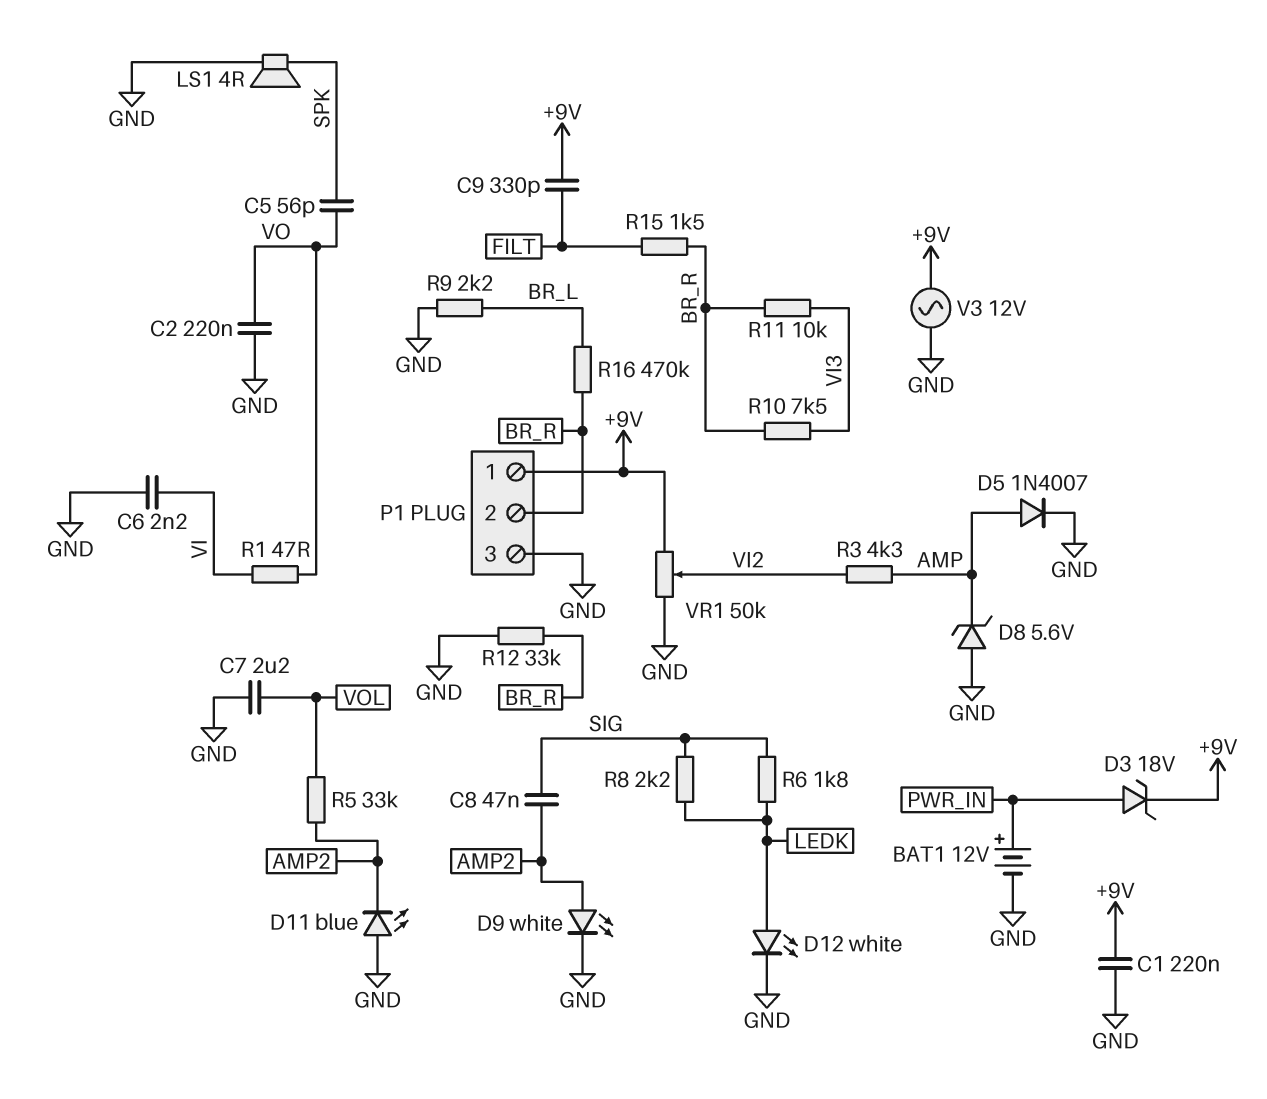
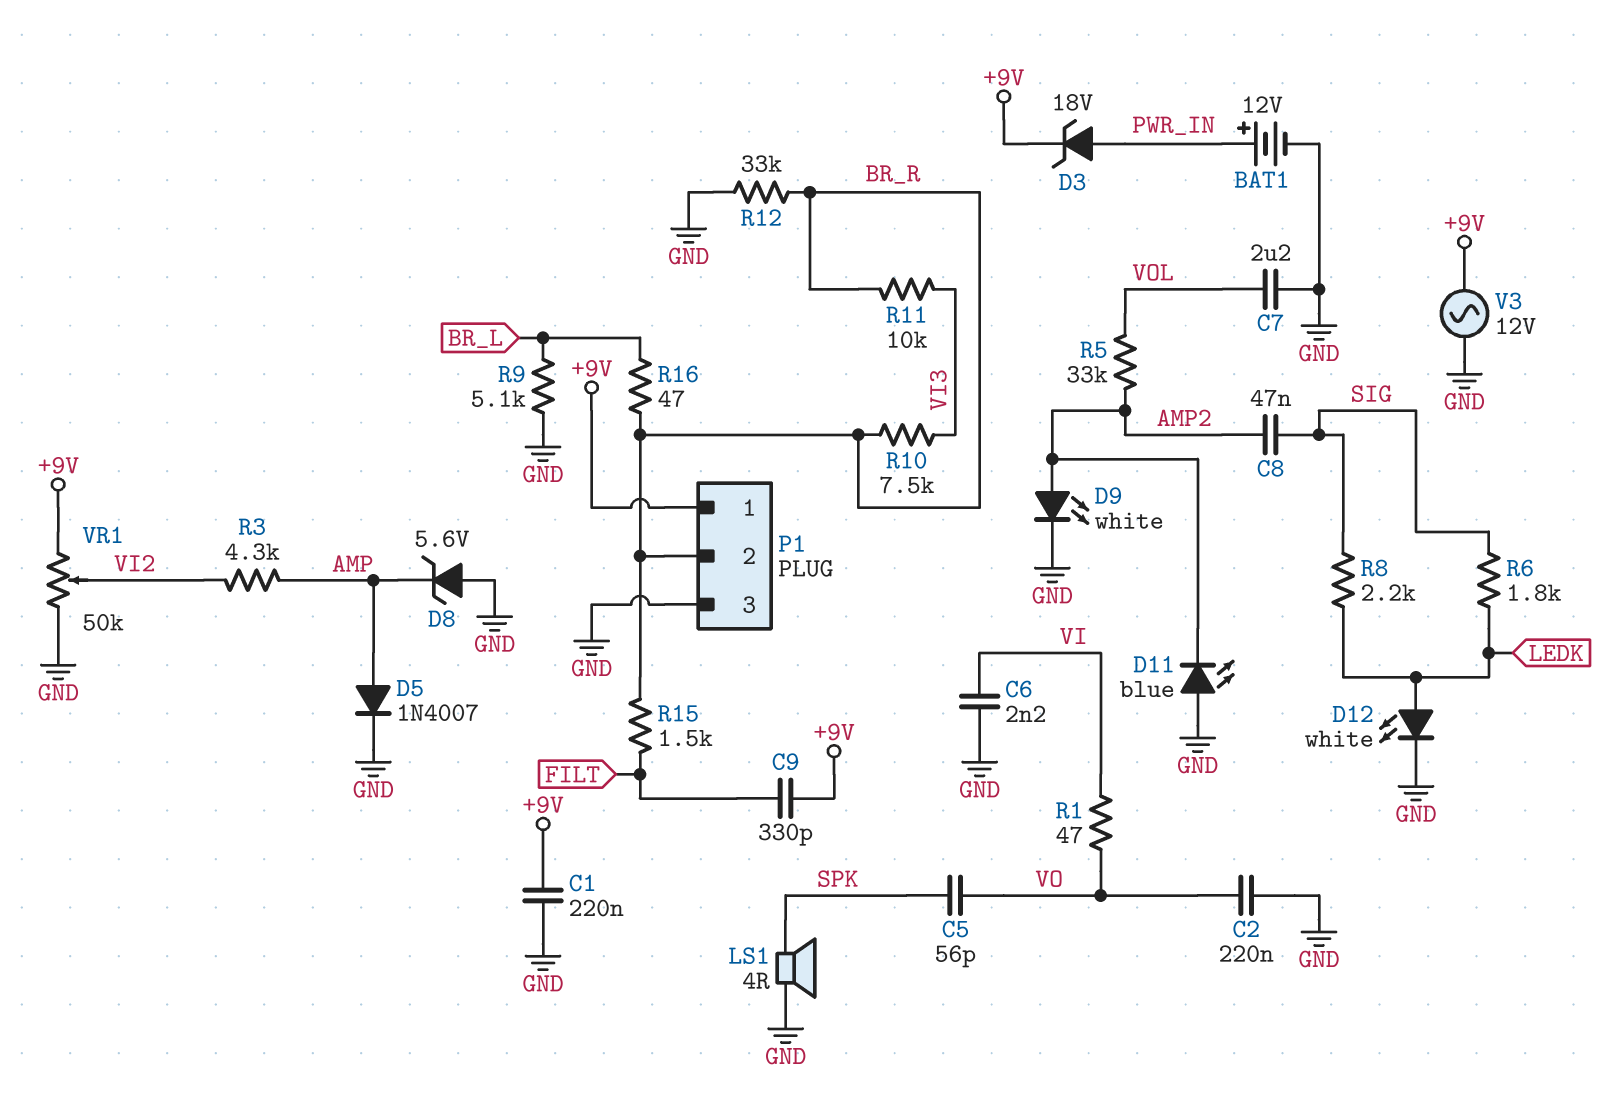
R9: 2.2k (BR_L, GND) -> 5.1k (BR_L, GND)
R16: 470k (BR_L, BR_R) -> 47 (BR_L, BR_R)

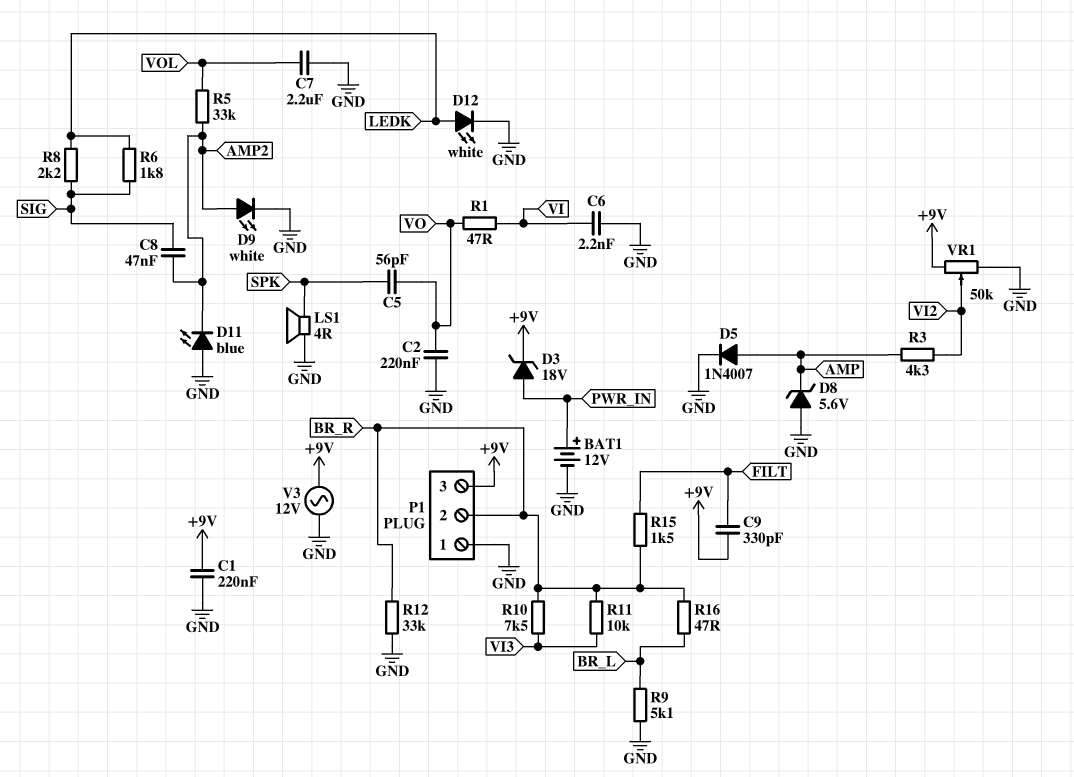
P1 pin 1: +9V -> GND
P1 pin 3: GND -> +9V

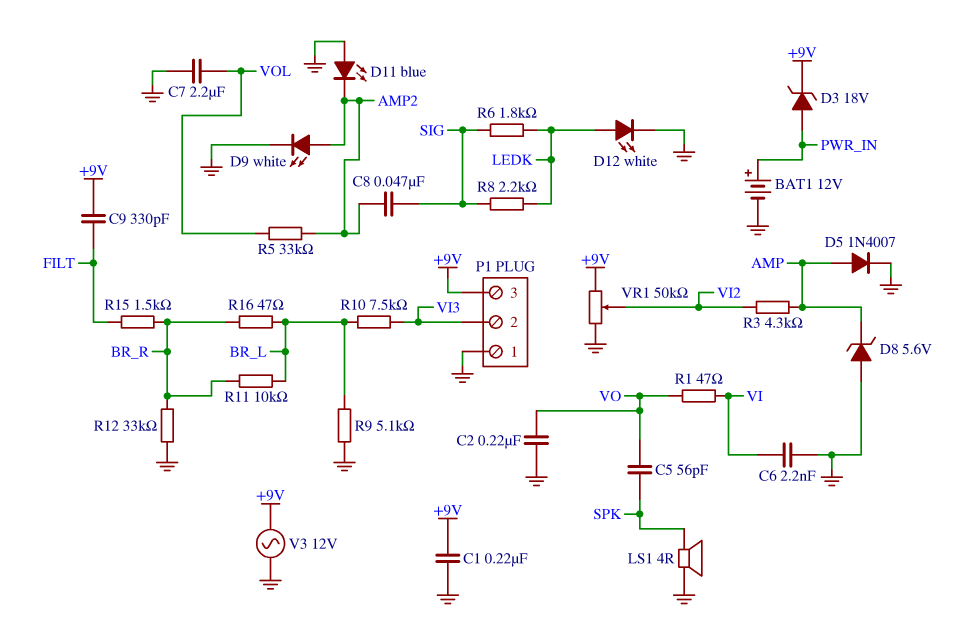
P1 pin 2: BR_R -> VI3
R10: 7.5k (BR_R, VI3) -> 7.5k (BR_L, VI3)
R11: 10k (BR_R, VI3) -> 10k (BR_L, BR_R)

